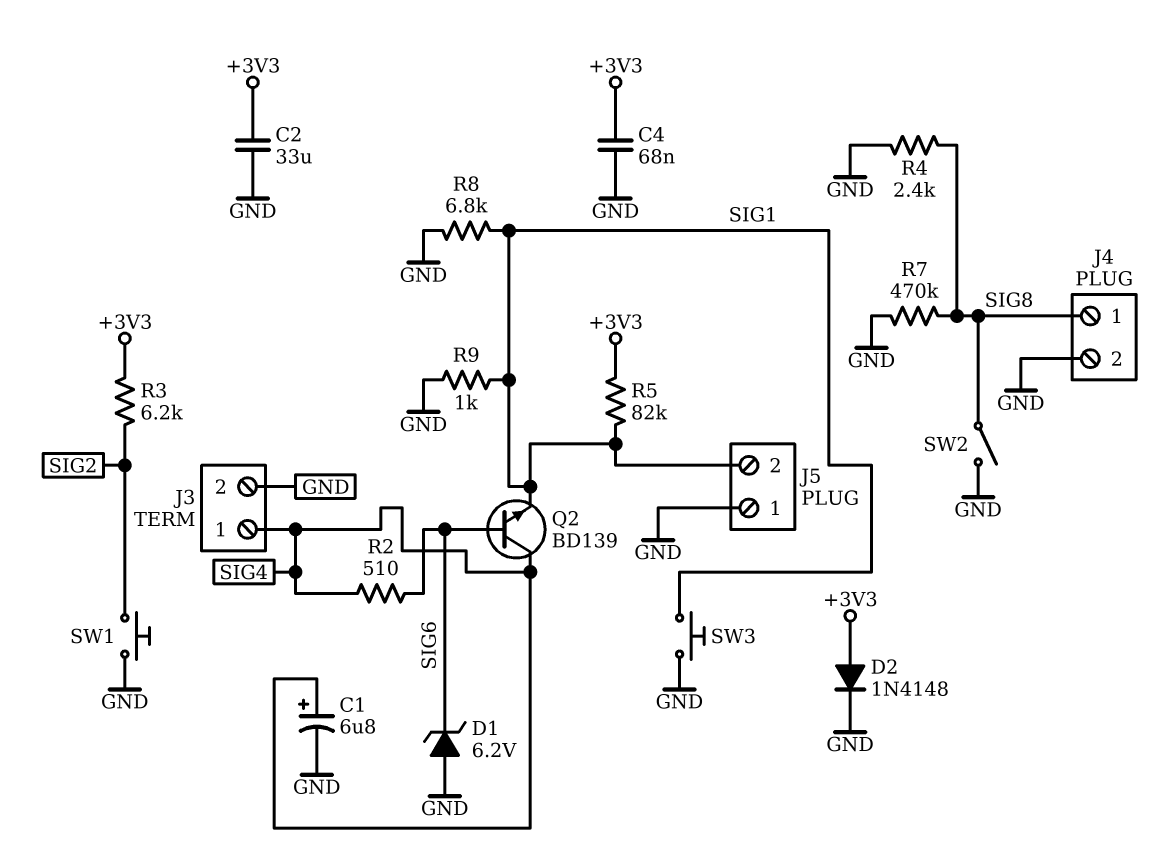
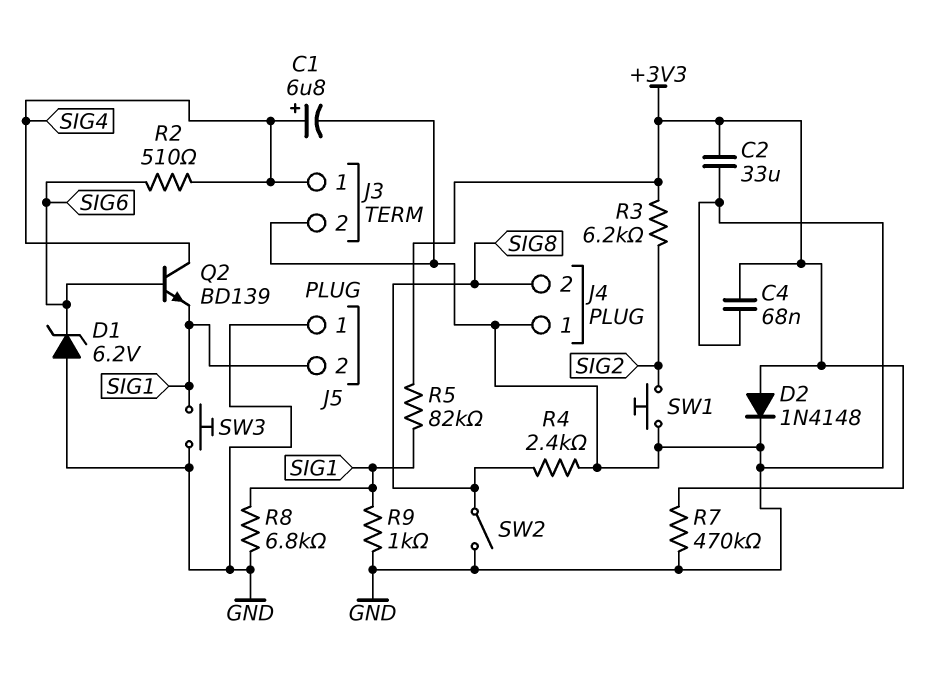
J4 pin 1: SIG8 -> GND
J4 pin 2: GND -> SIG8
R7: 470k (GND, SIG8) -> 470k (+3V3, GND)

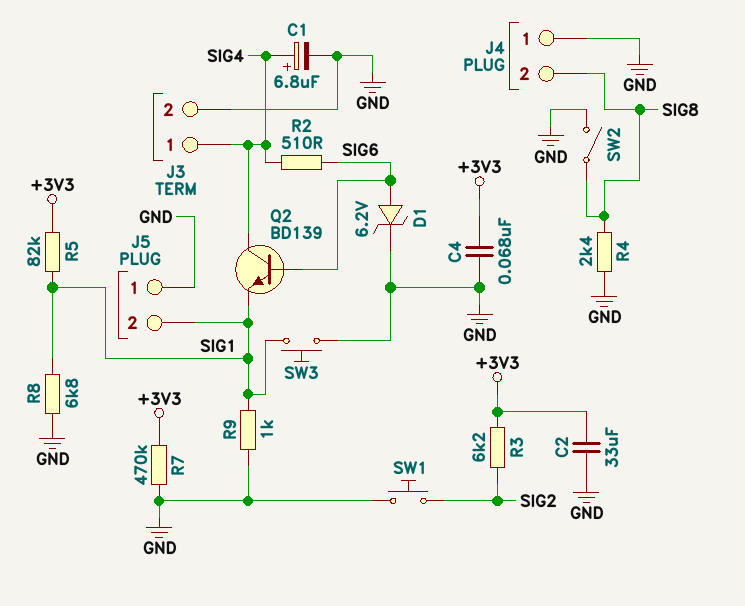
D1: zener 6.2V (A GND, K SIG6) -> zener 6.2V (A SIG6, K GND)
D2: diode 1N4148 (A +3V3, K GND) -> none

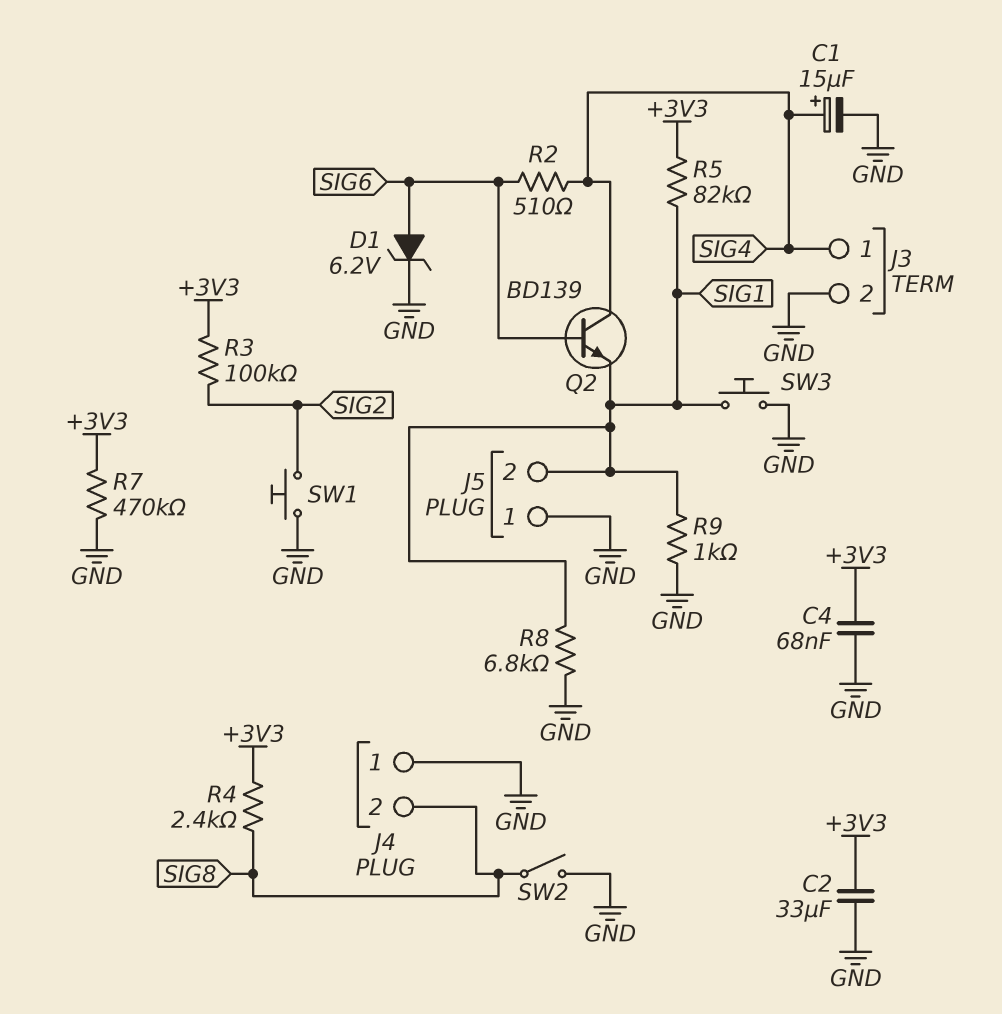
C1: 6.8uF (plus SIG4, minus GND) -> 15uF (plus SIG4, minus GND)
R3: 6.2k (+3V3, SIG2) -> 100k (+3V3, SIG2)
R4: 2.4k (GND, SIG8) -> 2.4k (+3V3, SIG8)

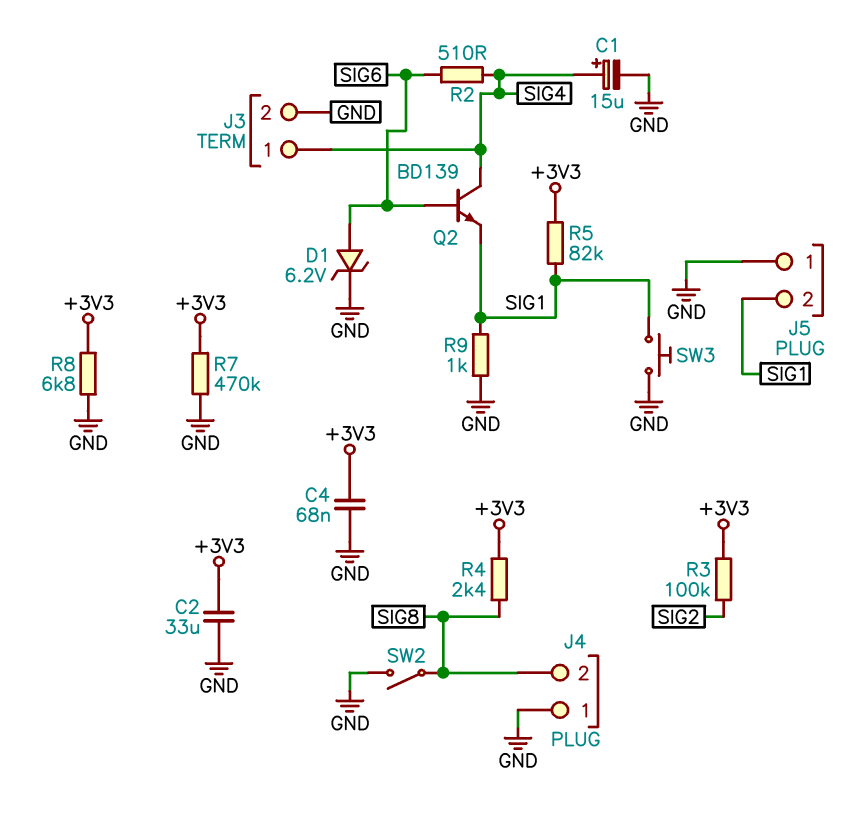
R8: 6.8k (GND, SIG1) -> 6.8k (+3V3, GND)
SW1: button (GND, SIG2) -> none

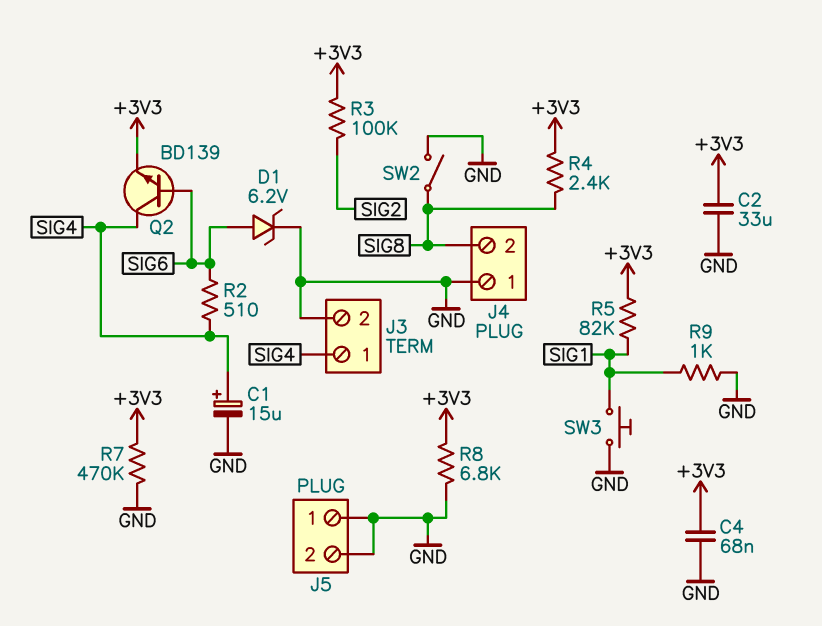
J5 pin 2: SIG1 -> GND
Q2: NPN BD139 (B SIG6, C SIG4, E SIG1) -> NPN BD139 (B SIG6, C SIG4, E +3V3)

